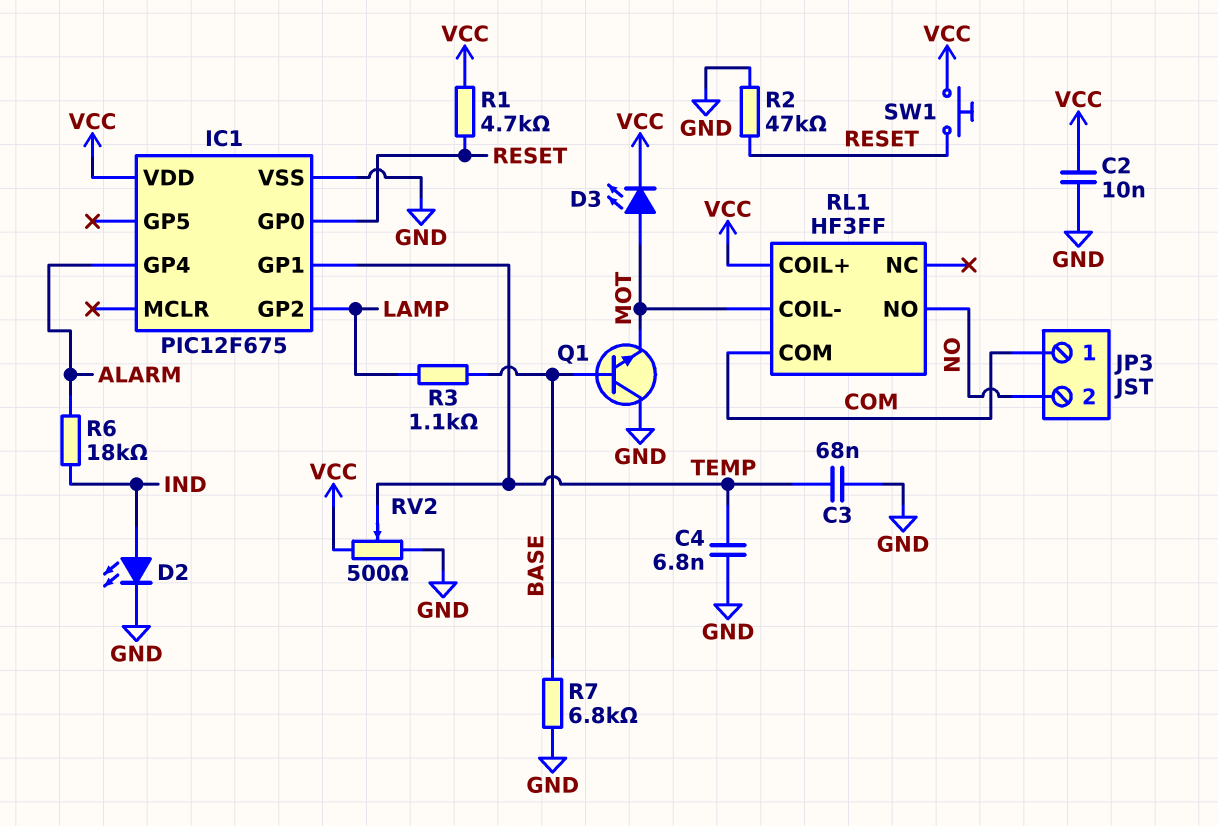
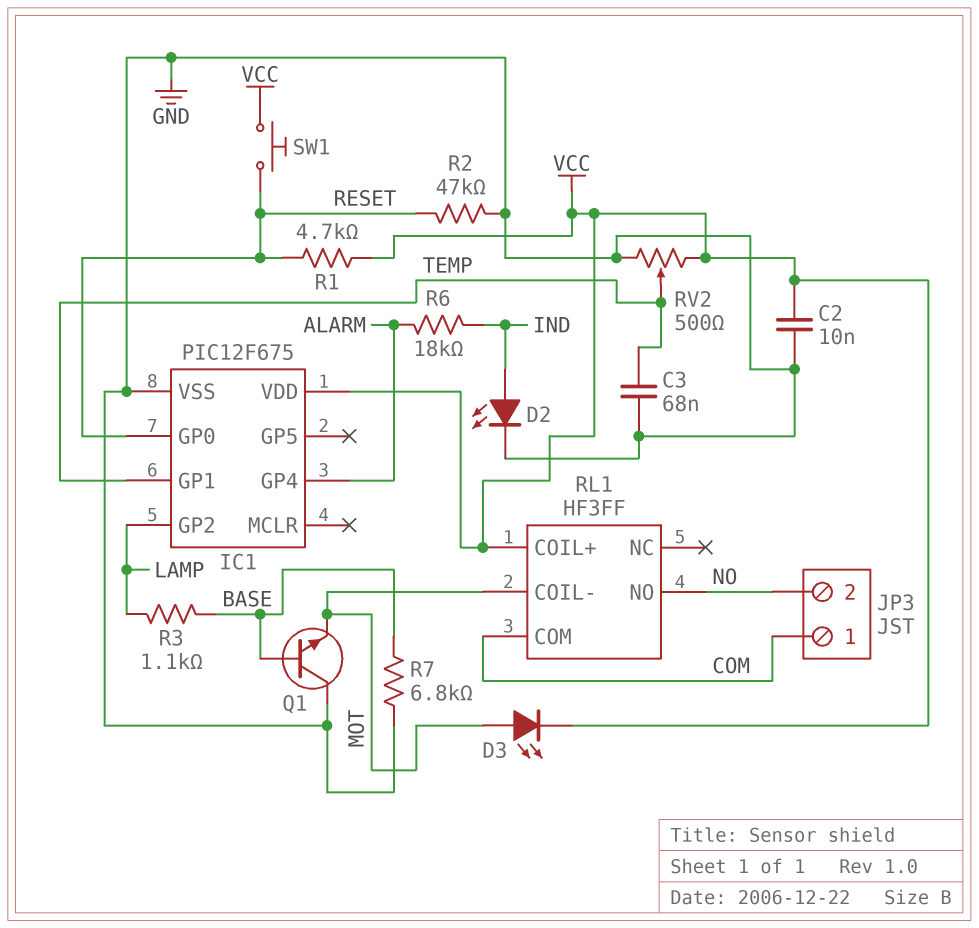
C4: 6.8nF (GND, TEMP) -> none

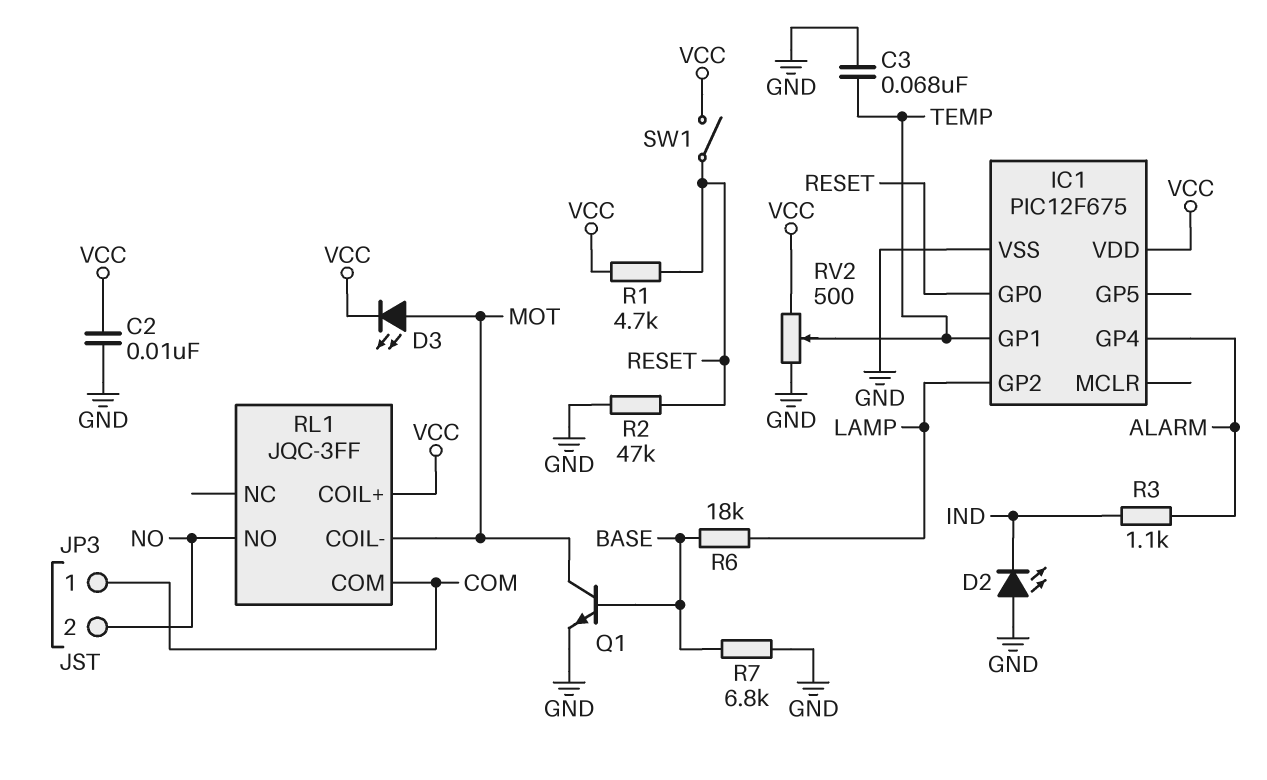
D2: LED (A IND, K GND) -> LED (A GND, K IND)
Q1: NPN (B BASE, C GND, E MOT) -> NPN (B BASE, C MOT, E GND)
R3: 1.1k (BASE, LAMP) -> 1.1k (ALARM, IND)
R6: 18k (ALARM, IND) -> 18k (BASE, LAMP)
RL1: HF3FF -> JQC-3FF
SW1: button (RESET, VCC) -> switch (RESET, VCC)

